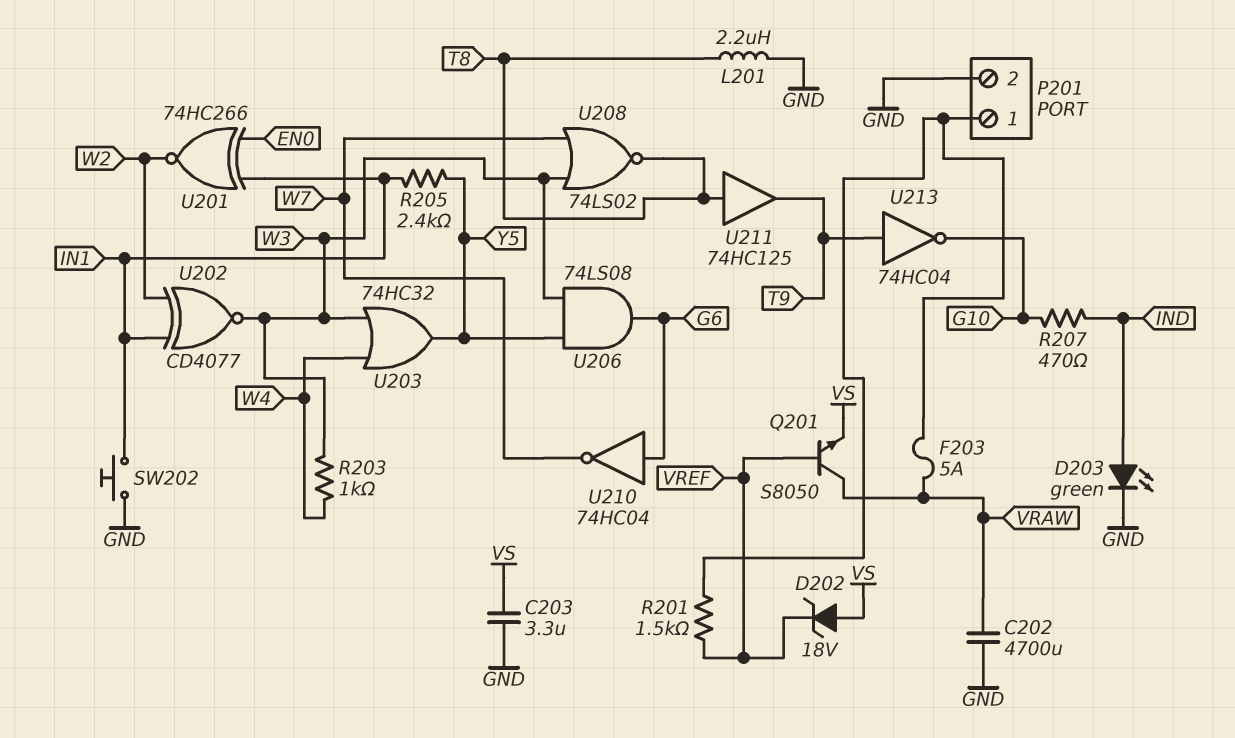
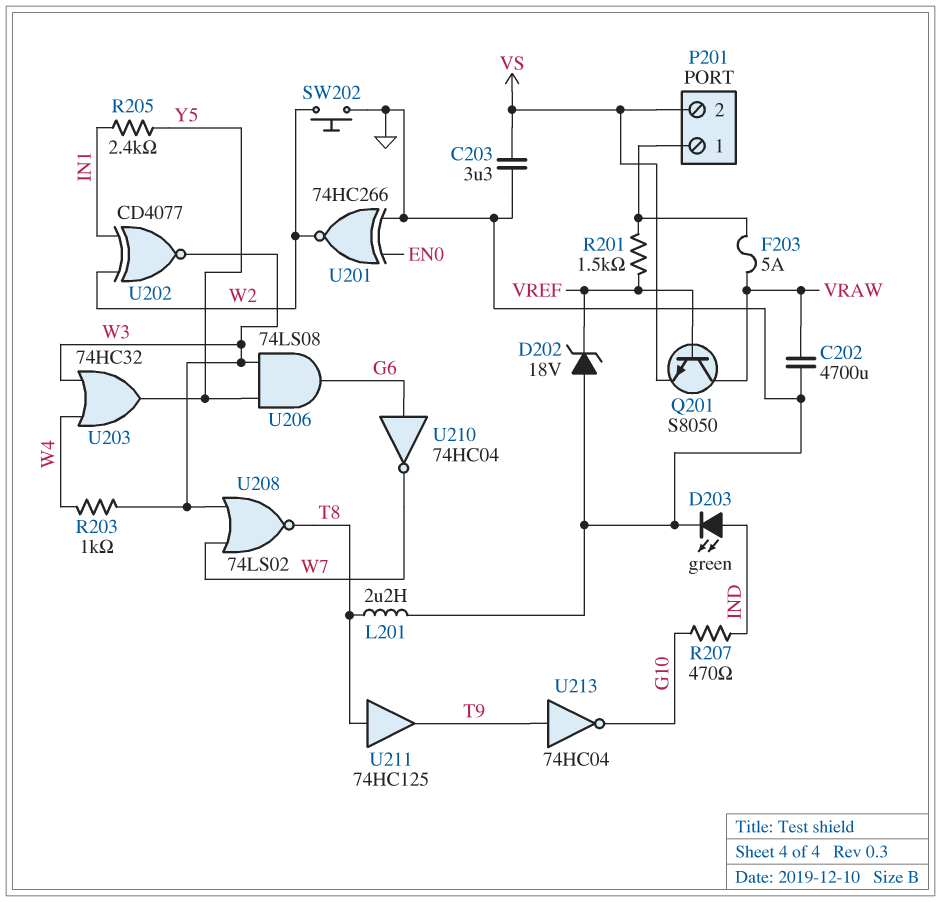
D202: zener 18V (A VS, K VREF) -> zener 18V (A GND, K VREF)
P201 pin 2: GND -> VS
SW202: button (GND, IN1) -> button (GND, W2)
U201: XNOR 74HC266 (in EN0, in IN1, out W2) -> XNOR 74HC266 (in EN0, in GND, out W2)

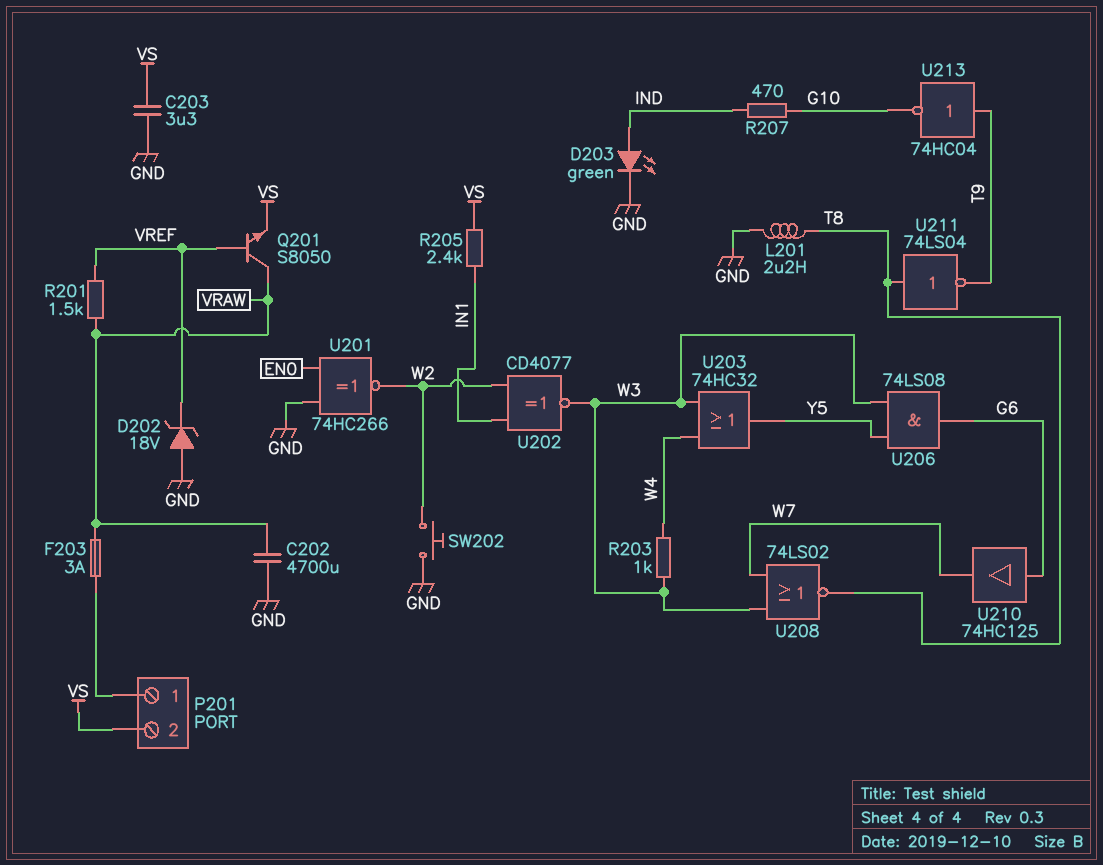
F203: 5A (P201/1, VRAW) -> 3A (P201/1, VRAW)
R201: 1.5k (P201/1, VREF) -> 1.5k (VRAW, VREF)
R205: 2.4k (IN1, Y5) -> 2.4k (IN1, VS)
U210: NOT 74HC04 (in G6, out W7) -> buffer 74HC125 (in G6, out W7)
U211: buffer 74HC125 (in T8, out T9) -> NOT 74LS04 (in T8, out T9)

